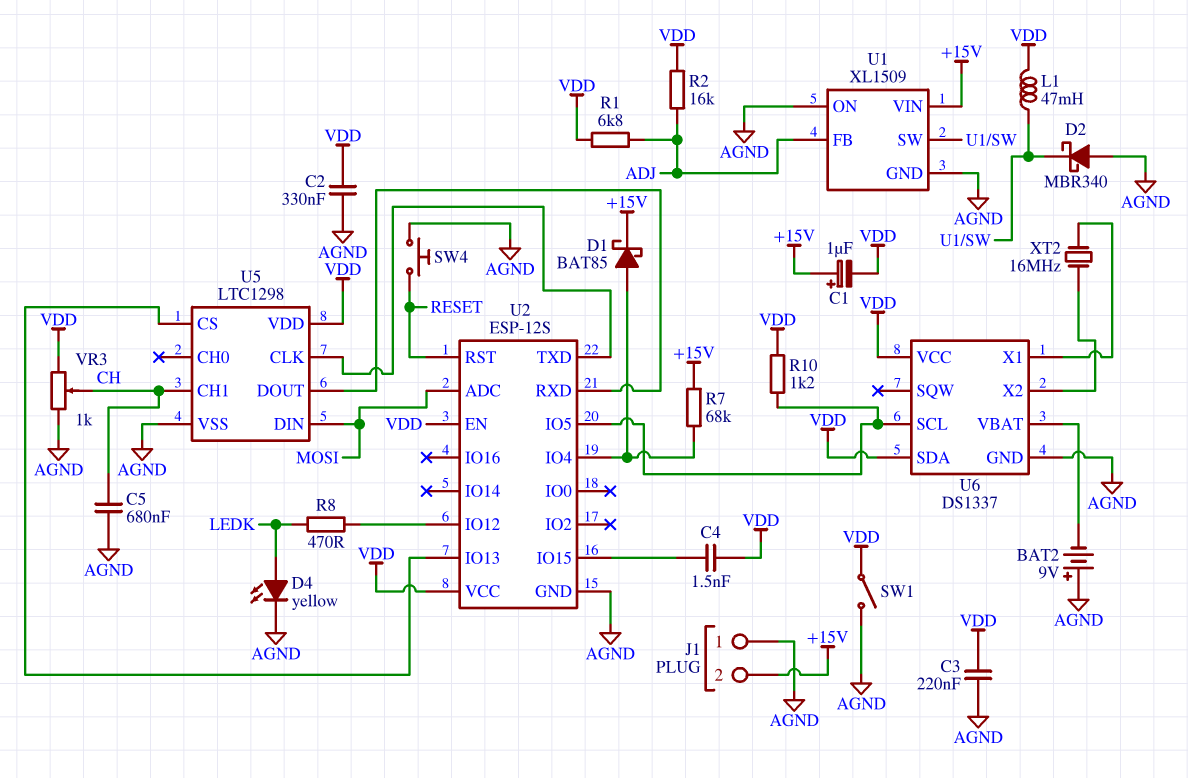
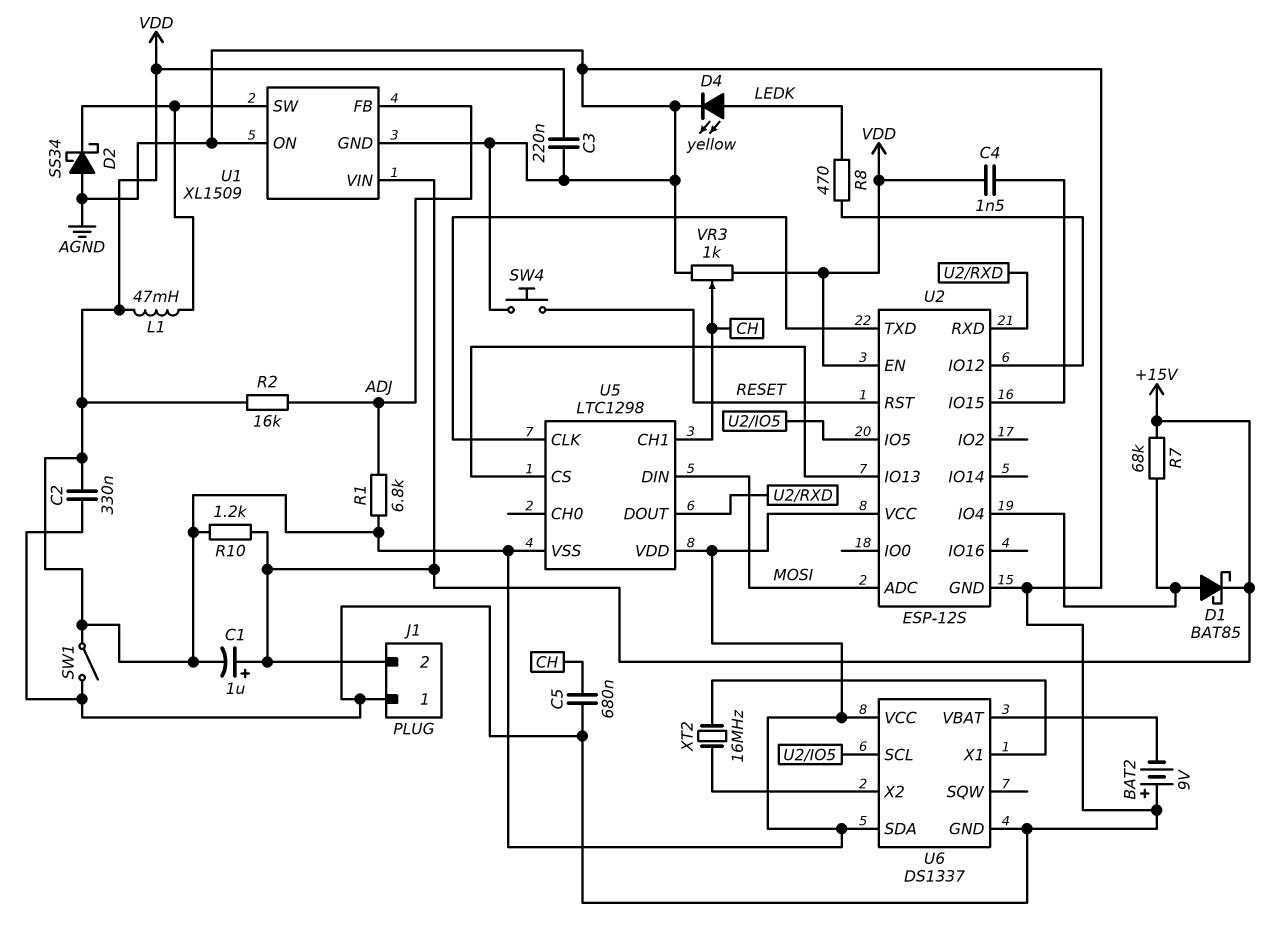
D2: schottky MBR340 (A AGND, K U1/SW) -> schottky SS34 (A AGND, K U1/SW)
R10: 1.2k (U2/IO5, VDD) -> 1.2k (+15V, VDD)
U5 pin VSS: AGND -> VDD

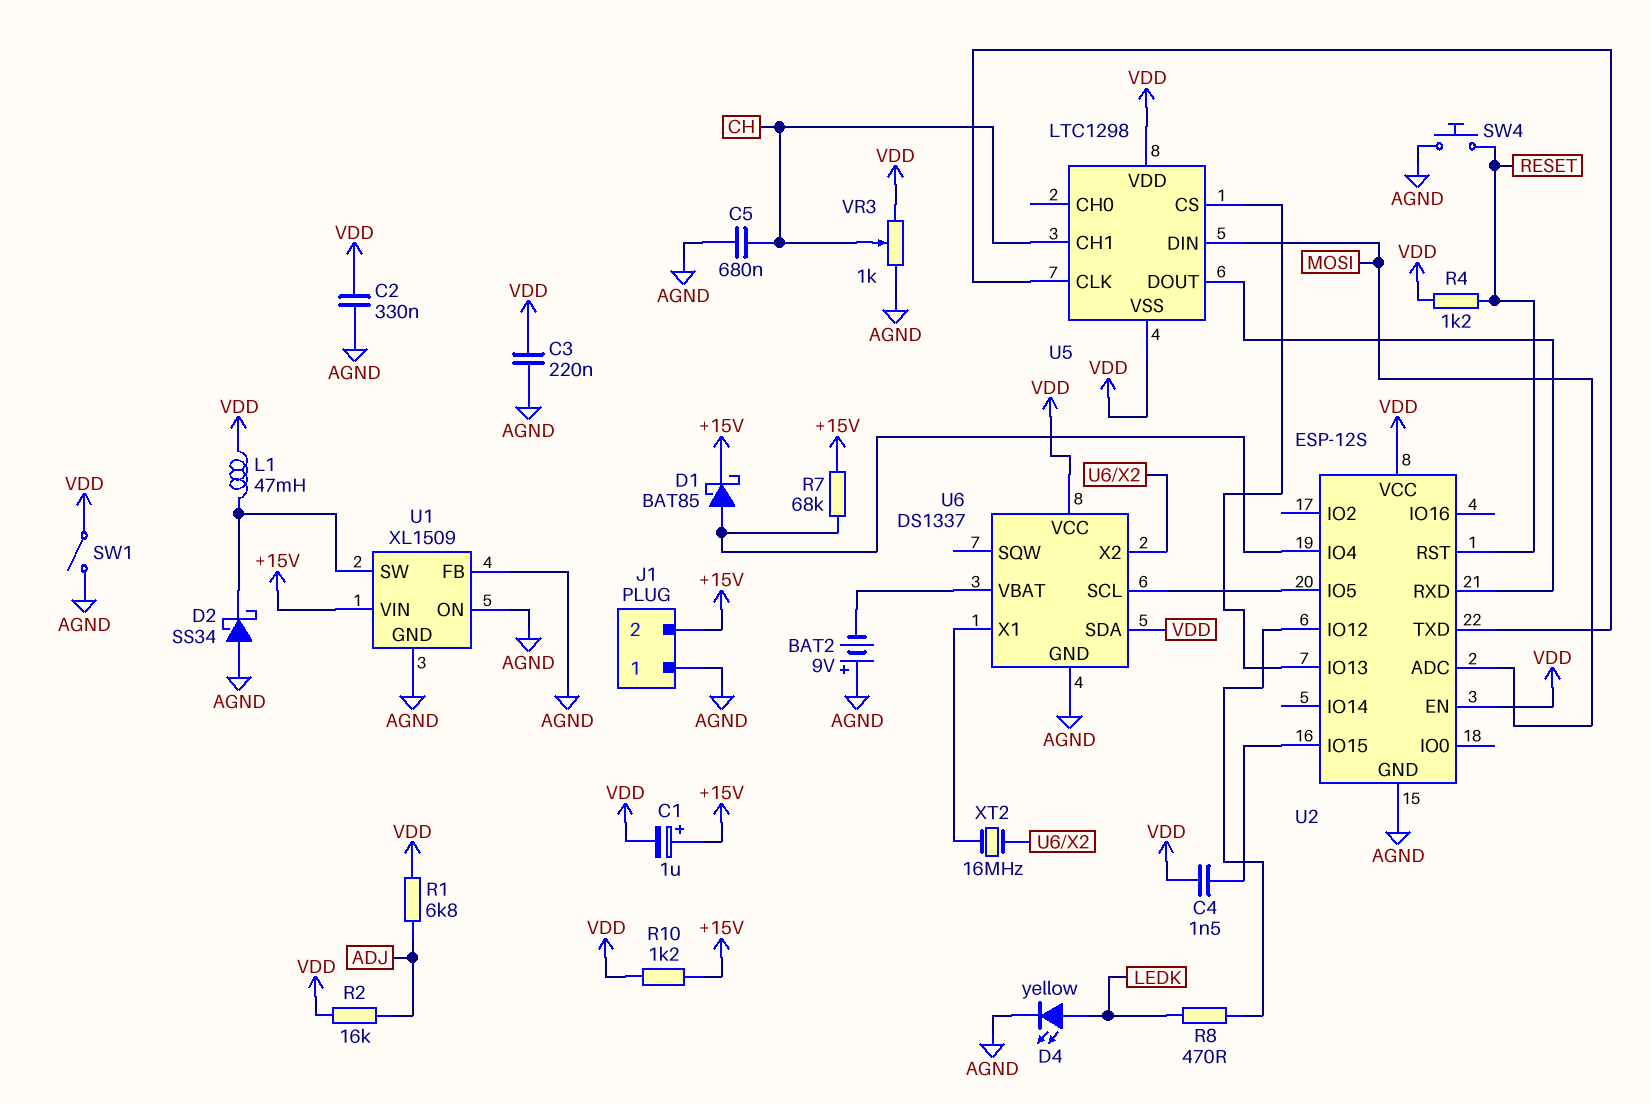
R4: none -> 1.2k (RESET, VDD)
U1 pin FB: ADJ -> AGND

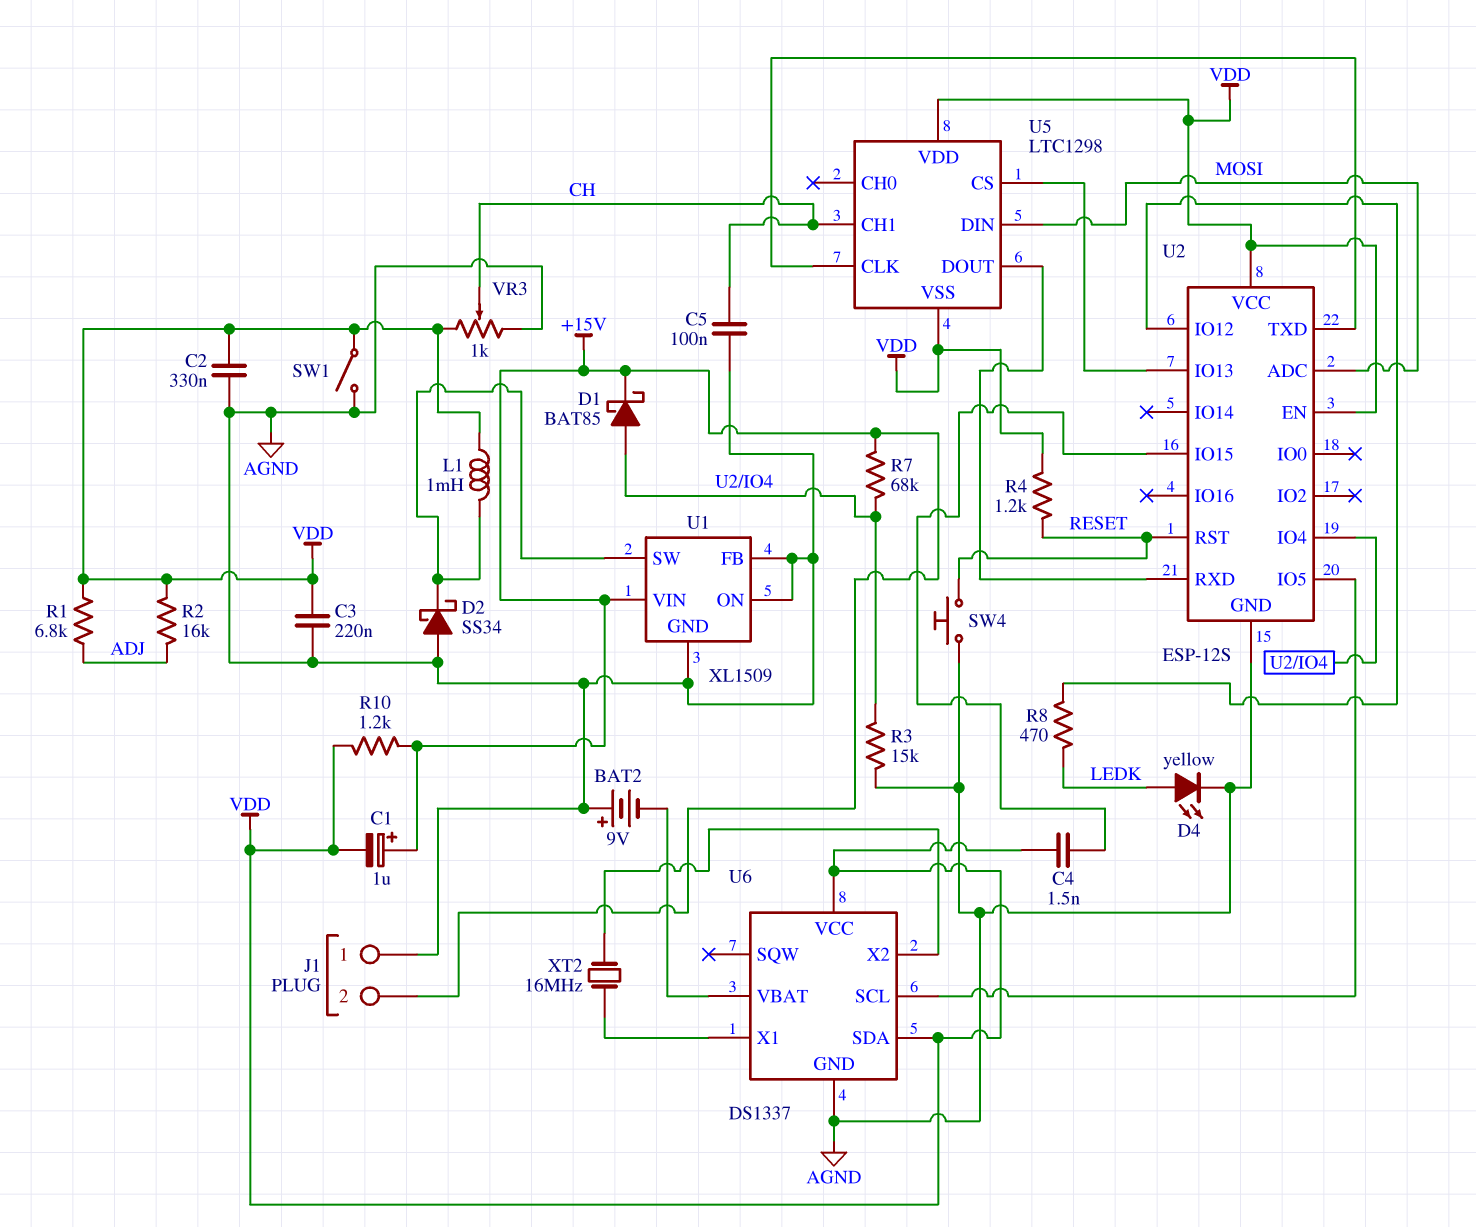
C5: 680nF (AGND, CH) -> 100nF (AGND, CH)
L1: 47mH (U1/SW, VDD) -> 1mH (U1/SW, VDD)
R3: none -> 15k (AGND, U2/IO4)

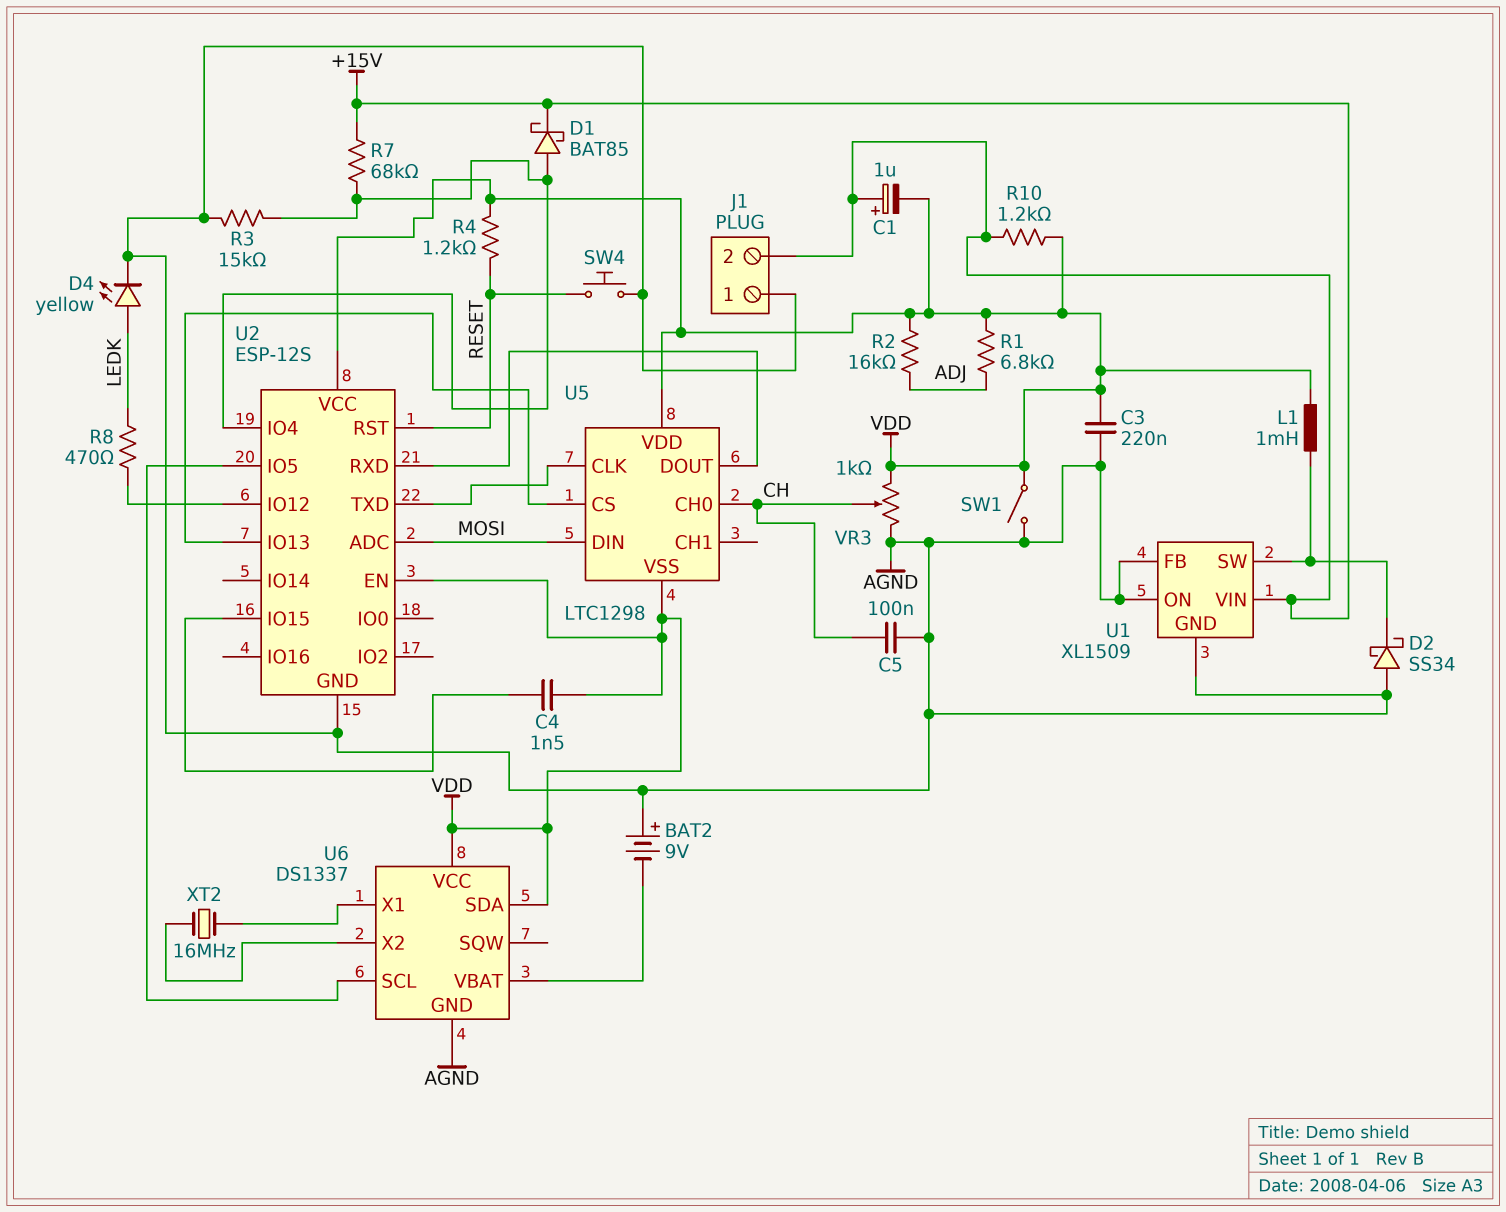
C2: 330nF (AGND, VDD) -> none
U5 pin CH0: none -> CH
U5 pin CH1: CH -> none

